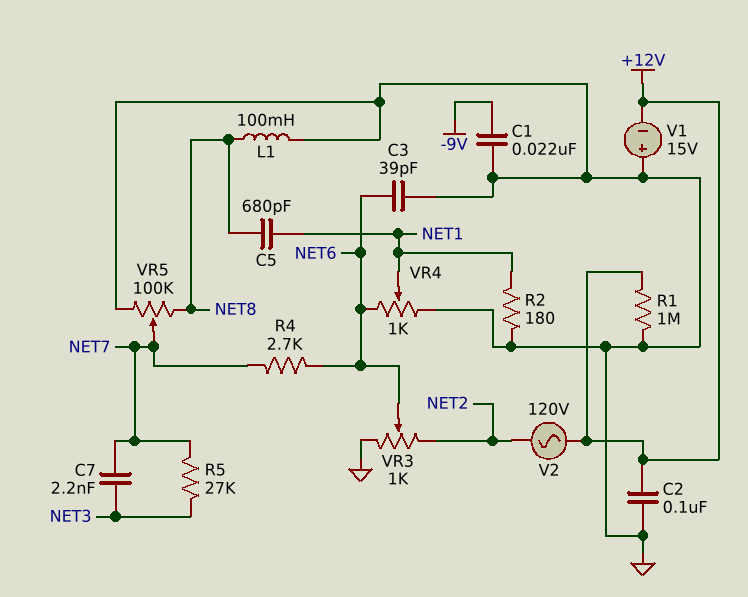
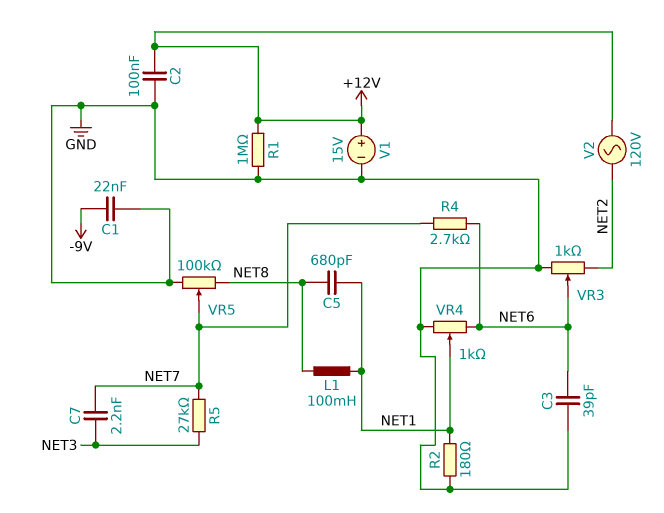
L1: 100mH (GND, NET8) -> 100mH (NET1, NET8)
V1: 15V (plus GND, minus +12V) -> 15V (plus +12V, minus GND)

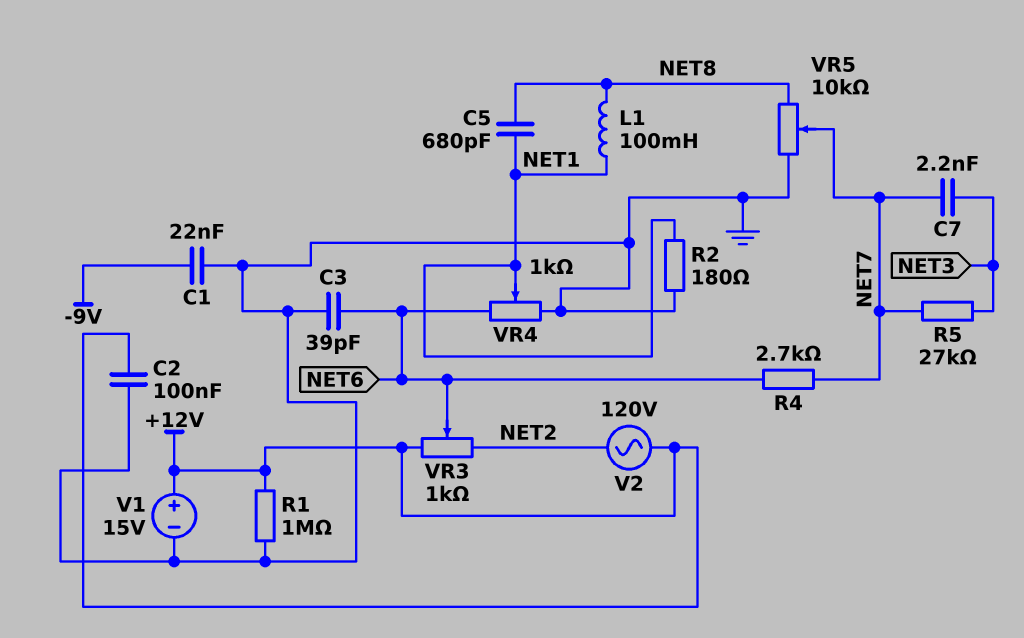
VR3: 1k (GND, NET2, wiper NET6) -> 1k (+12V, NET2, wiper NET6)
VR5: 100k (GND, NET8, wiper NET7) -> 10k (GND, NET8, wiper NET7)

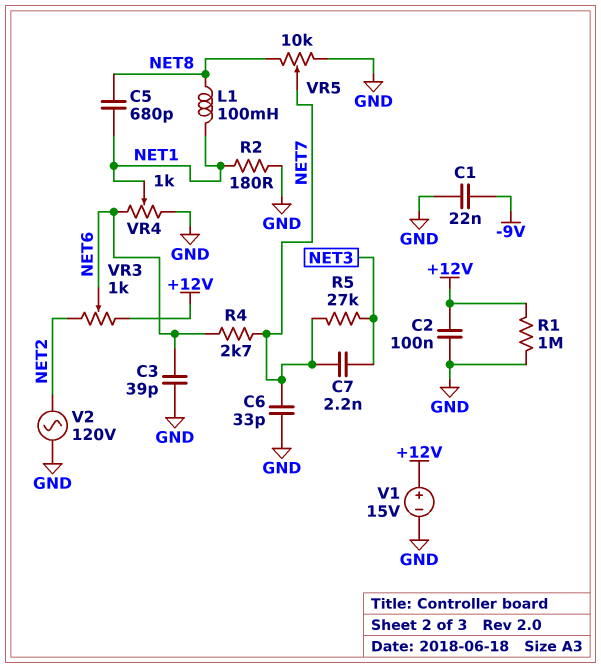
C6: none -> 33pF (GND, NET7)
V2: AC 120V (+12V, NET2) -> AC 120V (GND, NET2)

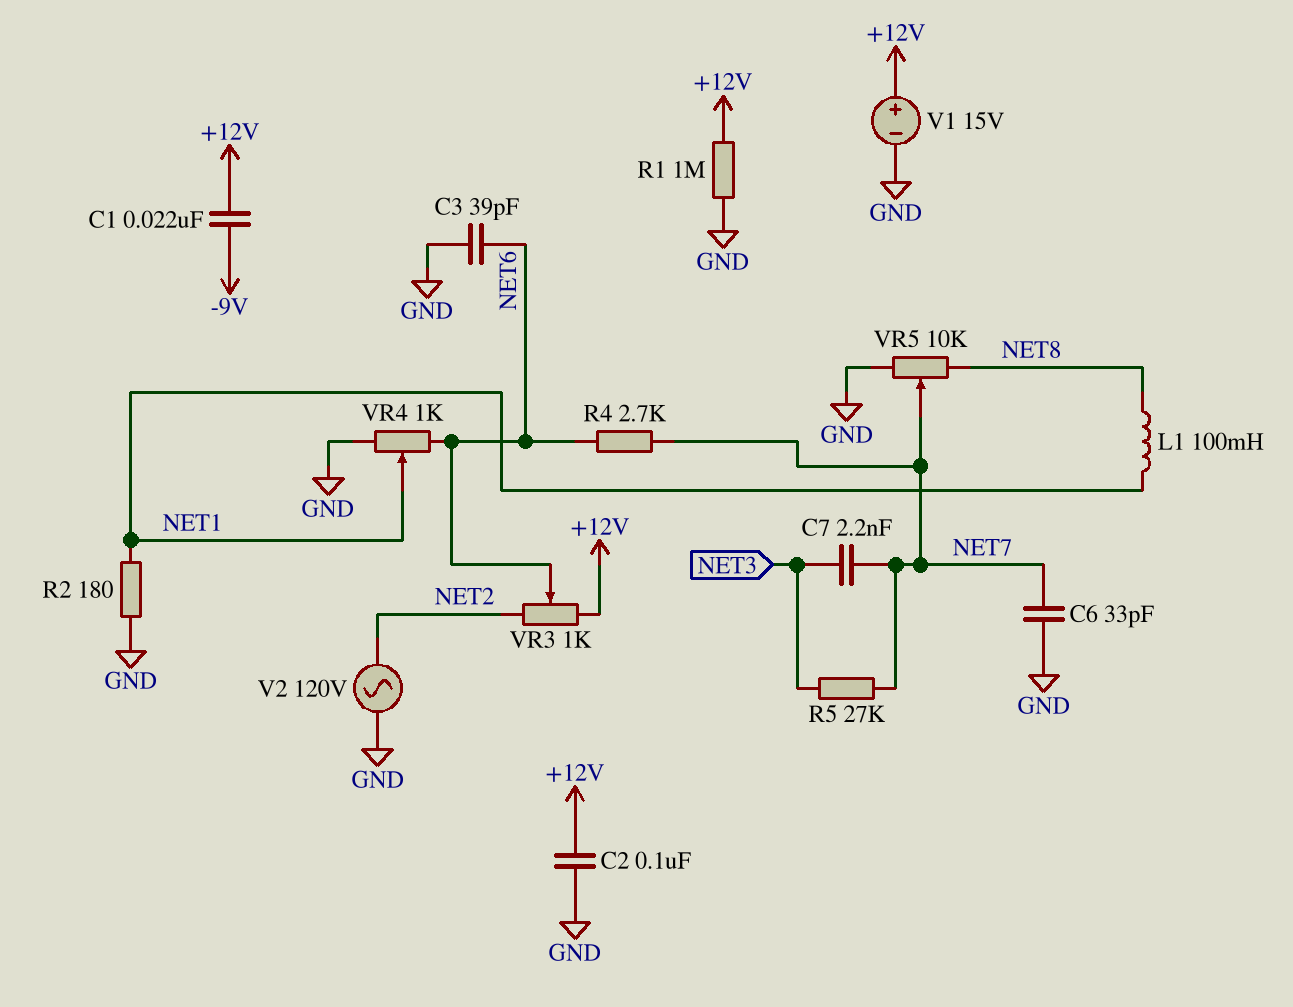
C1: 22nF (-9V, GND) -> 22nF (+12V, -9V)
C5: 680pF (NET1, NET8) -> none

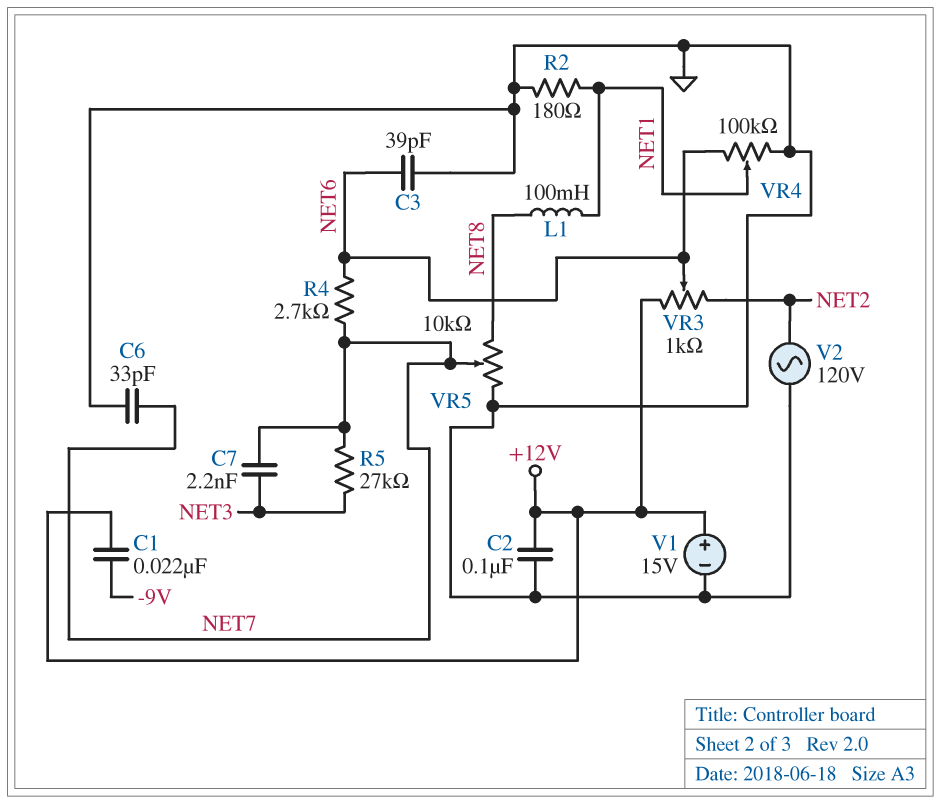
R1: 1M (+12V, GND) -> none
VR4: 1k (GND, NET6, wiper NET1) -> 100k (GND, NET6, wiper NET1)

